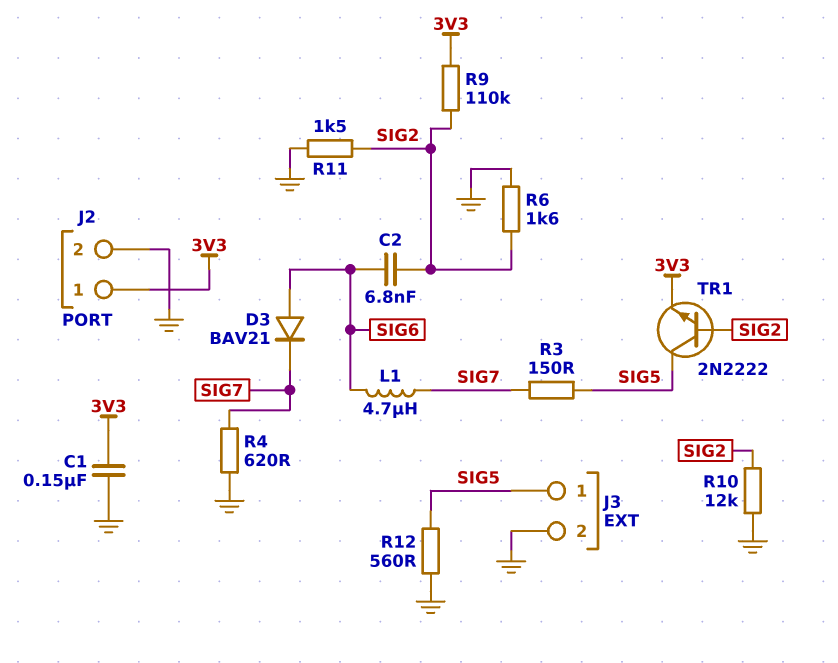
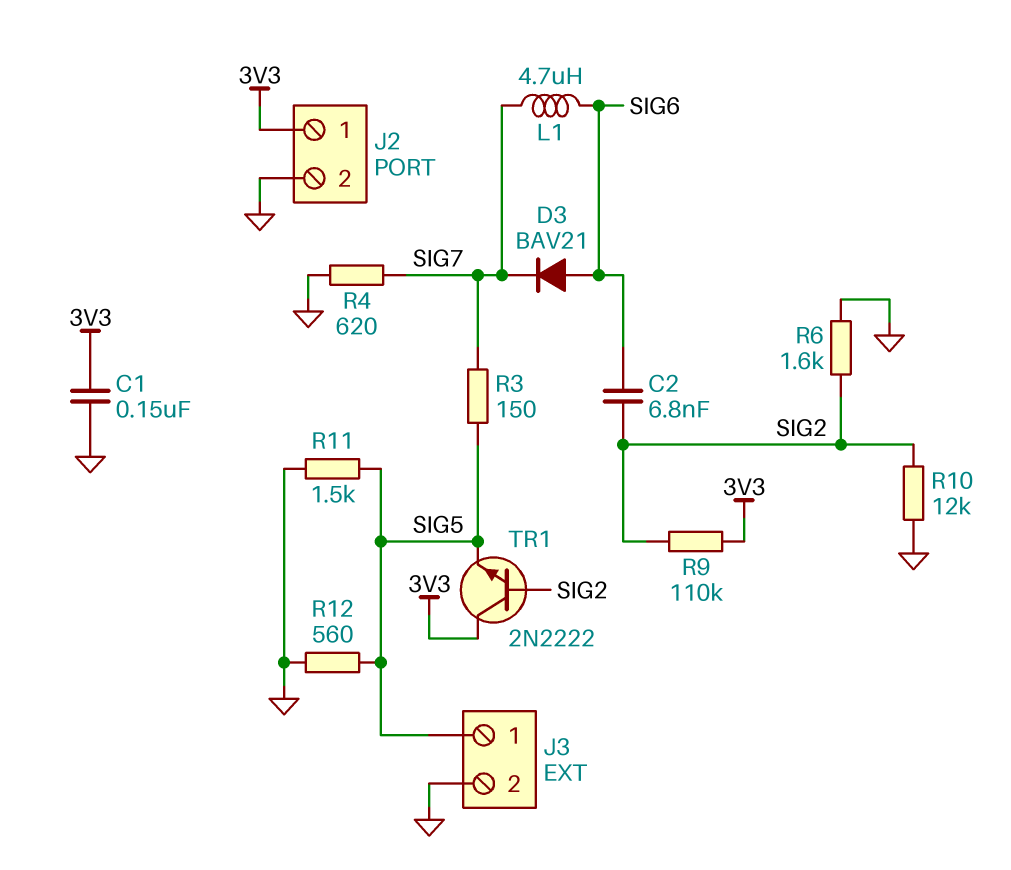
R11: 1.5k (GND, SIG2) -> 1.5k (GND, SIG5)
TR1: NPN 2N2222 (B SIG2, C SIG5, E 3V3) -> NPN 2N2222 (B SIG2, C 3V3, E SIG5)

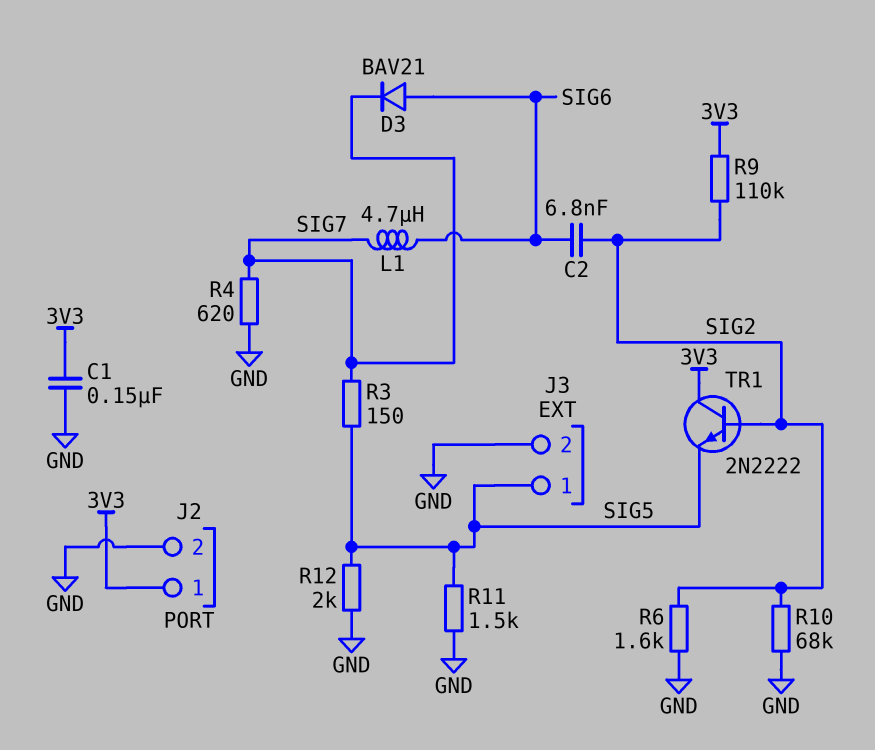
R10: 12k (GND, SIG2) -> 68k (GND, SIG2)
R12: 560 (GND, SIG5) -> 2k (GND, SIG5)

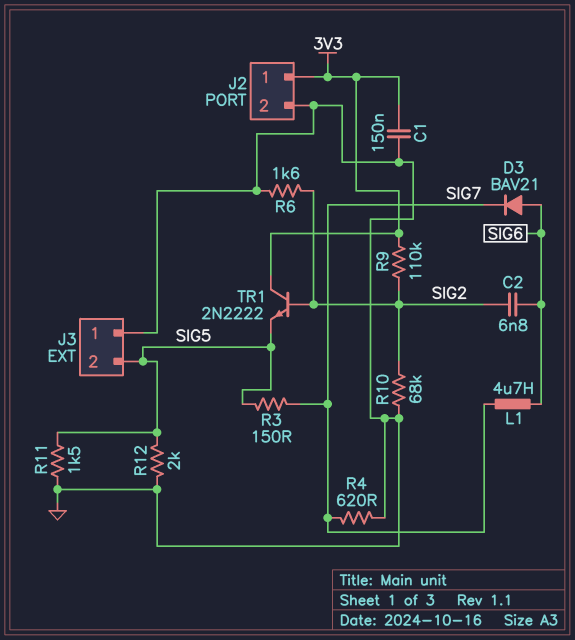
J3 pin 1: SIG5 -> GND
J3 pin 2: GND -> SIG5

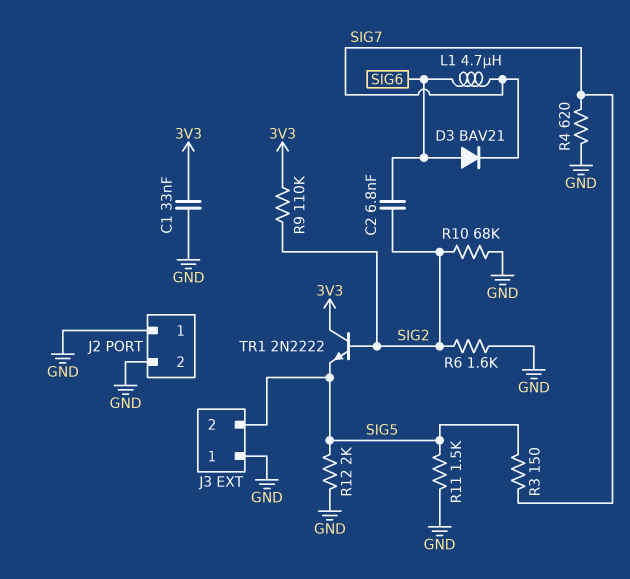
C1: 150nF (3V3, GND) -> 33nF (3V3, GND)
J2 pin 1: 3V3 -> GND

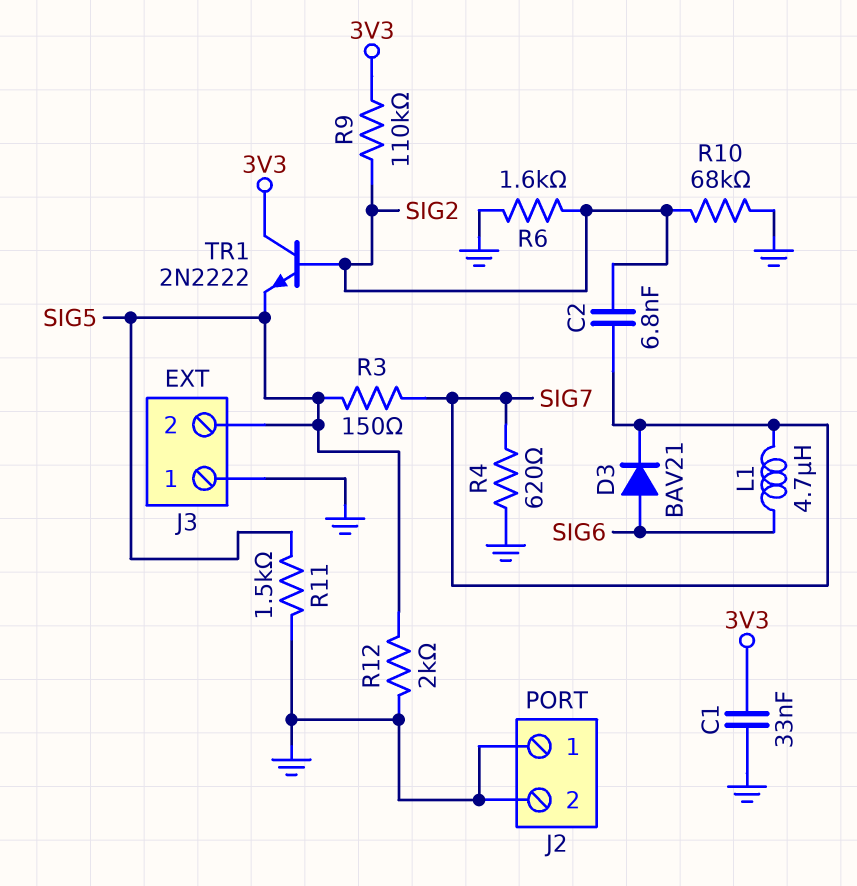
C2: 6.8nF (SIG2, SIG6) -> 6.8nF (SIG2, SIG7)

